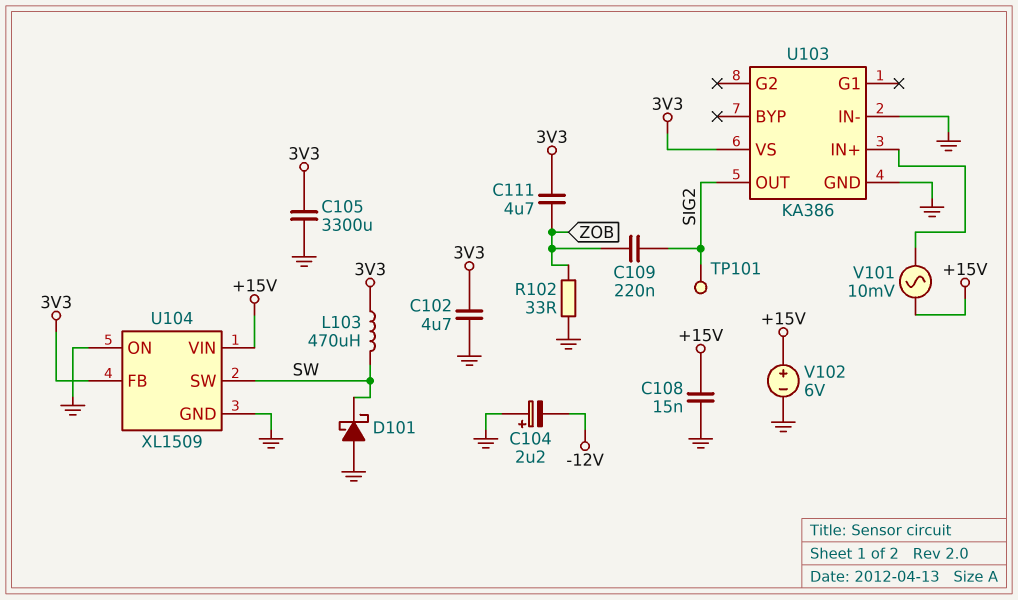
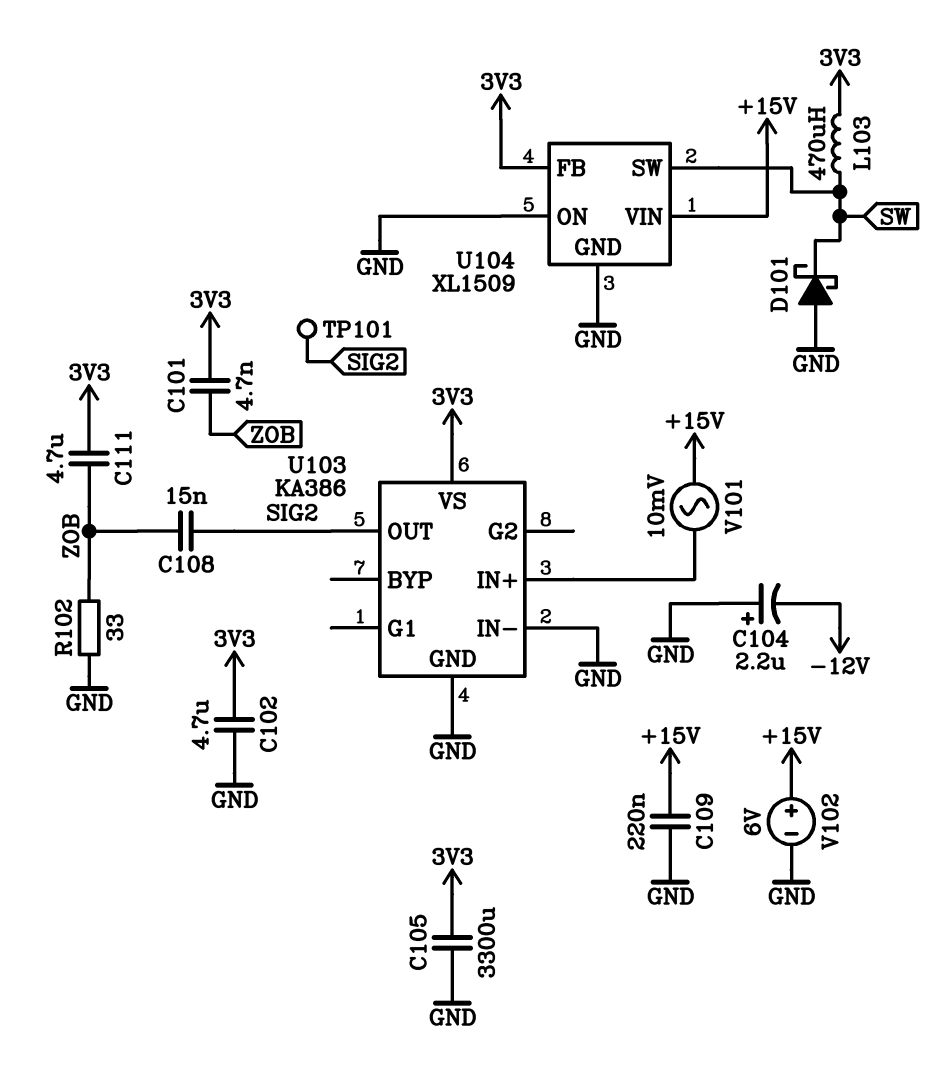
C101: none -> 4.7nF (3V3, ZOB)
C108: 15nF (+15V, GND) -> 15nF (SIG2, ZOB)
C109: 220nF (SIG2, ZOB) -> 220nF (+15V, GND)

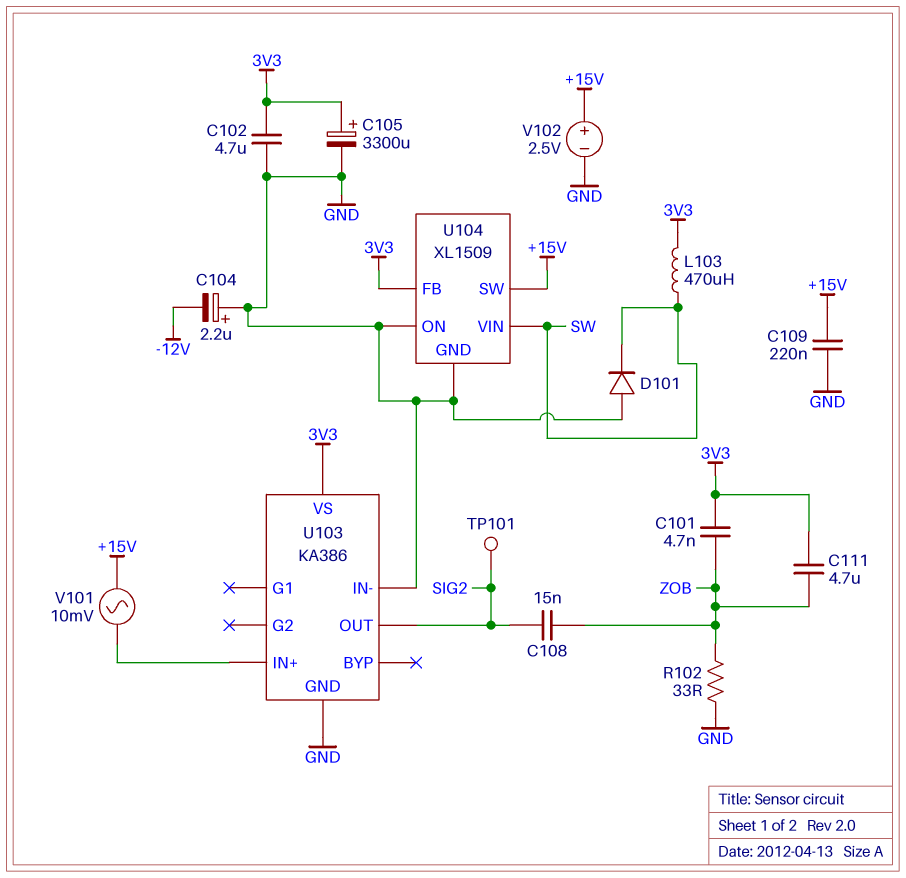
C105: 3300uF (3V3, GND) -> 3300uF (plus 3V3, minus GND)
D101: schottky (A GND, K SW) -> diode (A GND, K SW)
U104 pin SW: SW -> +15V
U104 pin VIN: +15V -> SW
V102: 6V (plus +15V, minus GND) -> 2.5V (plus +15V, minus GND)

